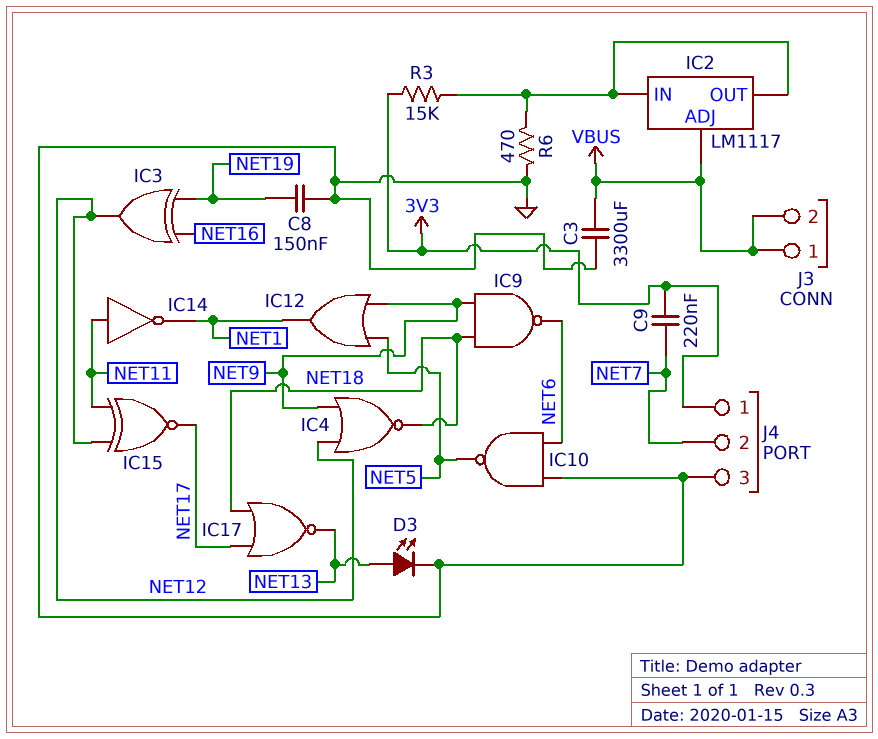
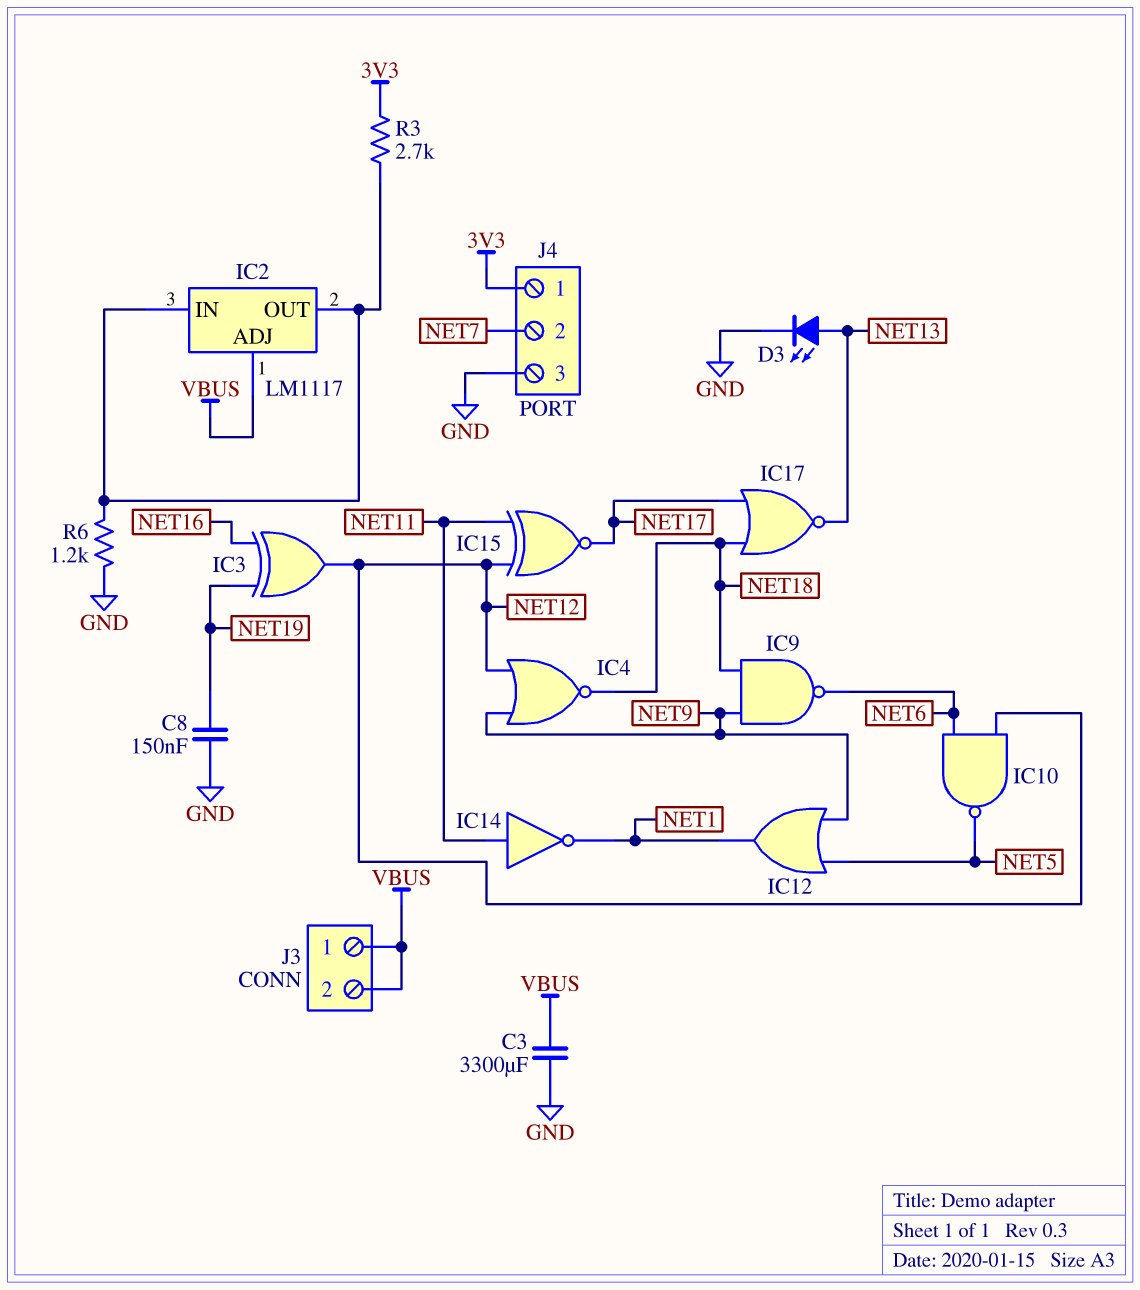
C9: 220nF (3V3, NET7) -> none
IC10: NAND (in GND, in NET6, out NET5) -> NAND (in NET6, in NET12, out NET5)
R3: 15k (3V3, IC2/IN) -> 2.7k (3V3, IC2/IN)
R6: 470 (GND, IC2/IN) -> 1.2k (GND, IC2/IN)

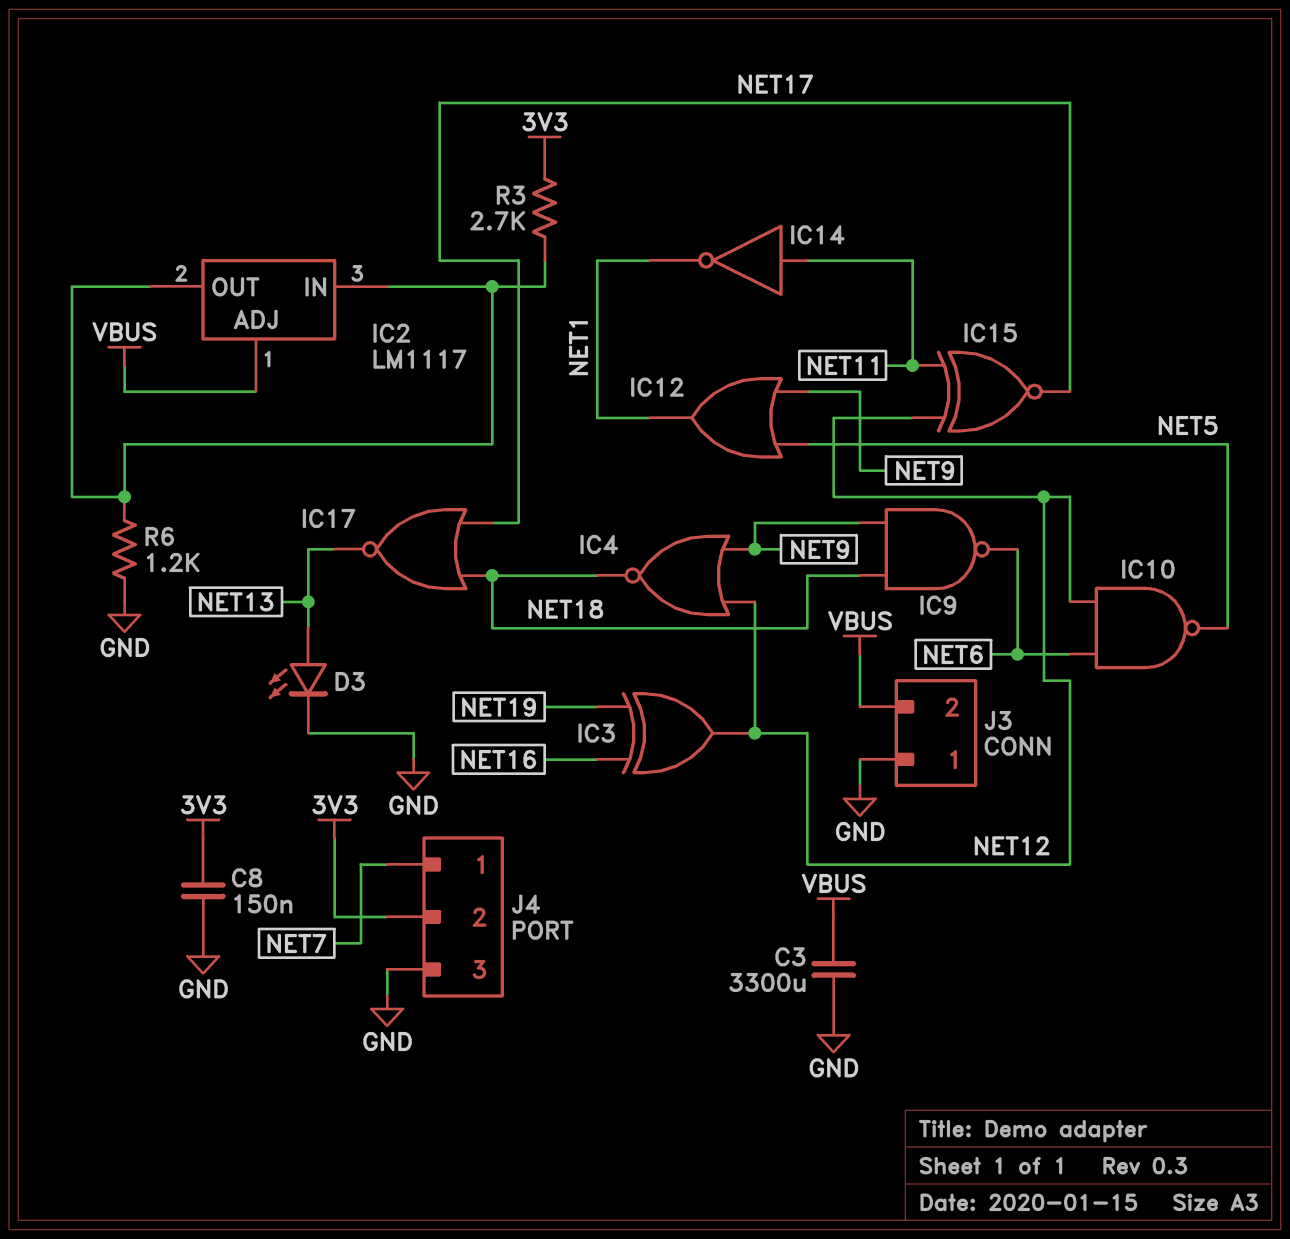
C8: 150nF (GND, NET19) -> 150nF (3V3, GND)
J3 pin 1: VBUS -> GND
J4 pin 1: 3V3 -> NET7
J4 pin 2: NET7 -> 3V3

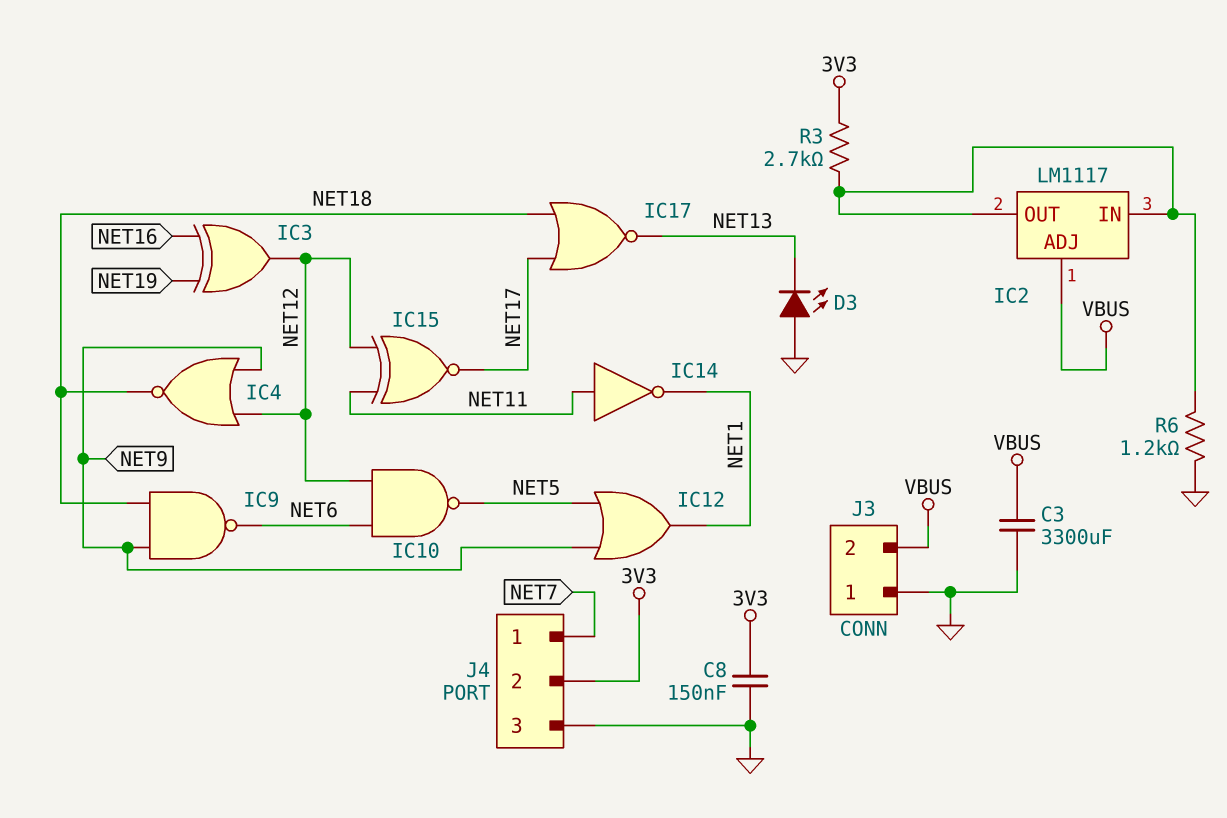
D3: LED (A NET13, K GND) -> LED (A GND, K NET13)

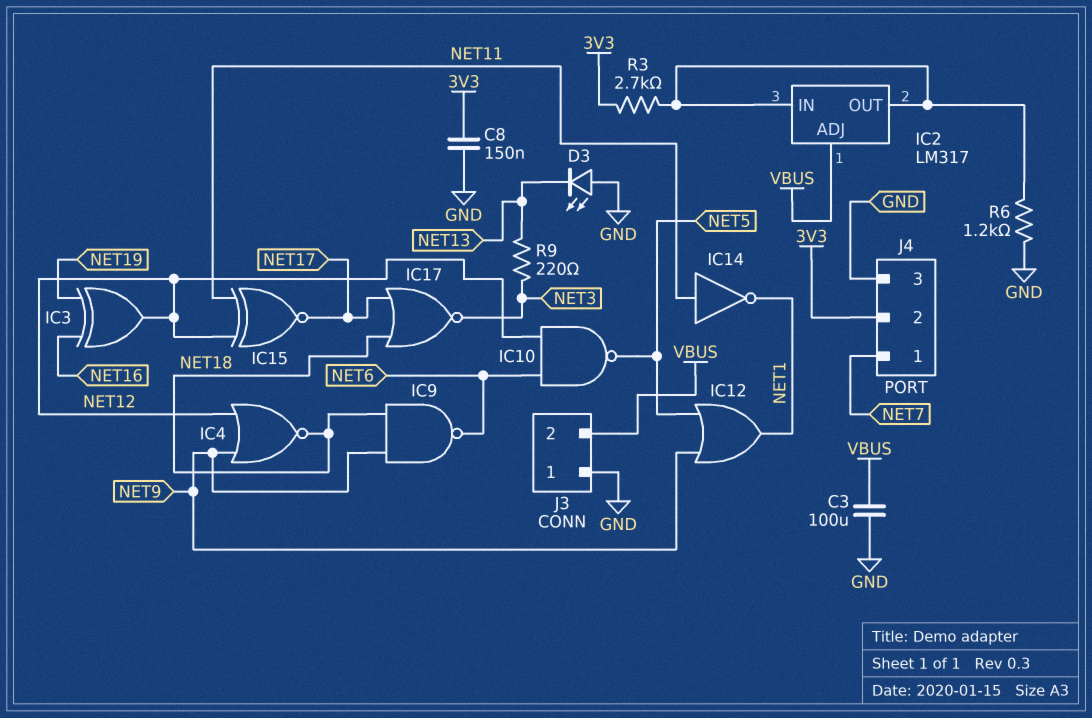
C3: 3300uF (GND, VBUS) -> 100uF (GND, VBUS)
IC2: LM1117 -> LM317
IC17: NOR (in NET17, in NET18, out NET13) -> NOR (in NET17, in NET18, out NET3)
R9: none -> 220 (NET3, NET13)

